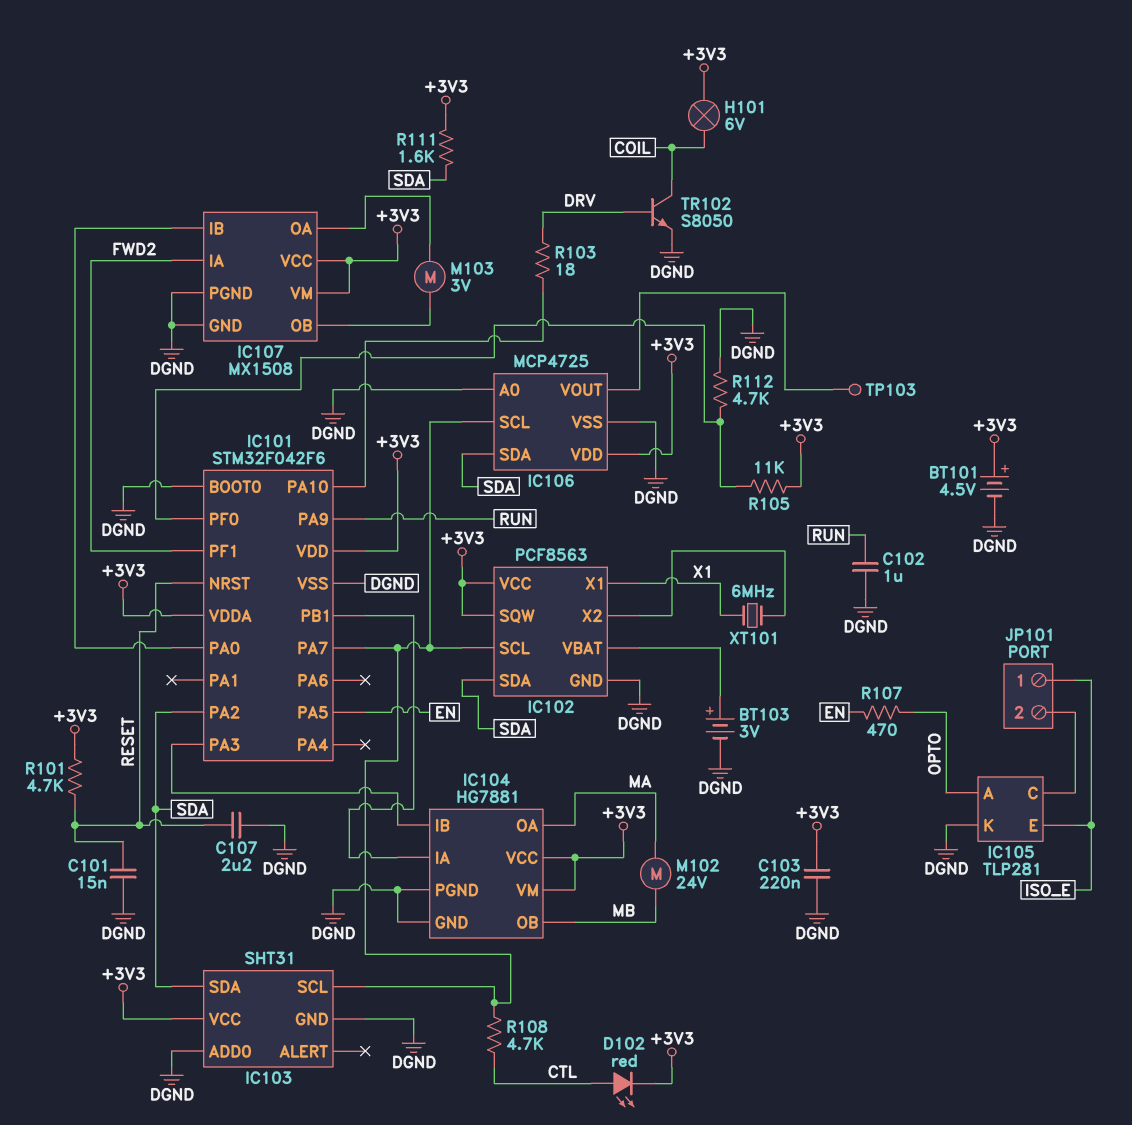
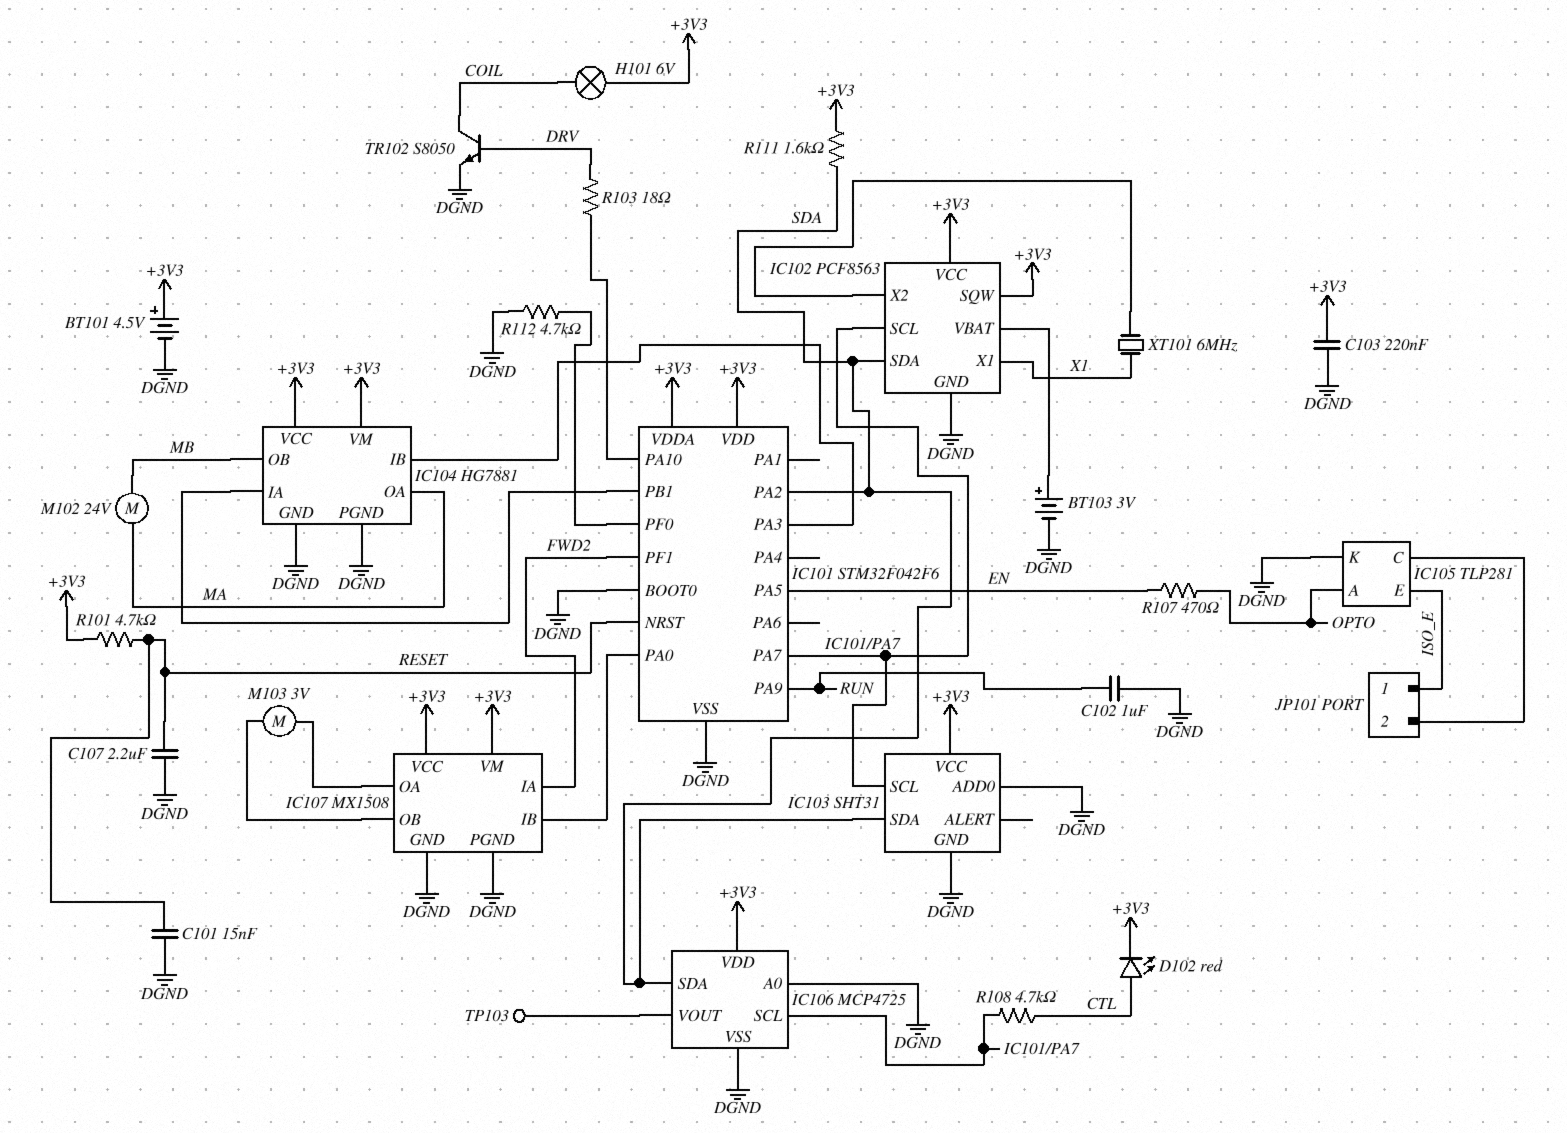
R105: 11k (+3V3, IC101/PF0) -> none

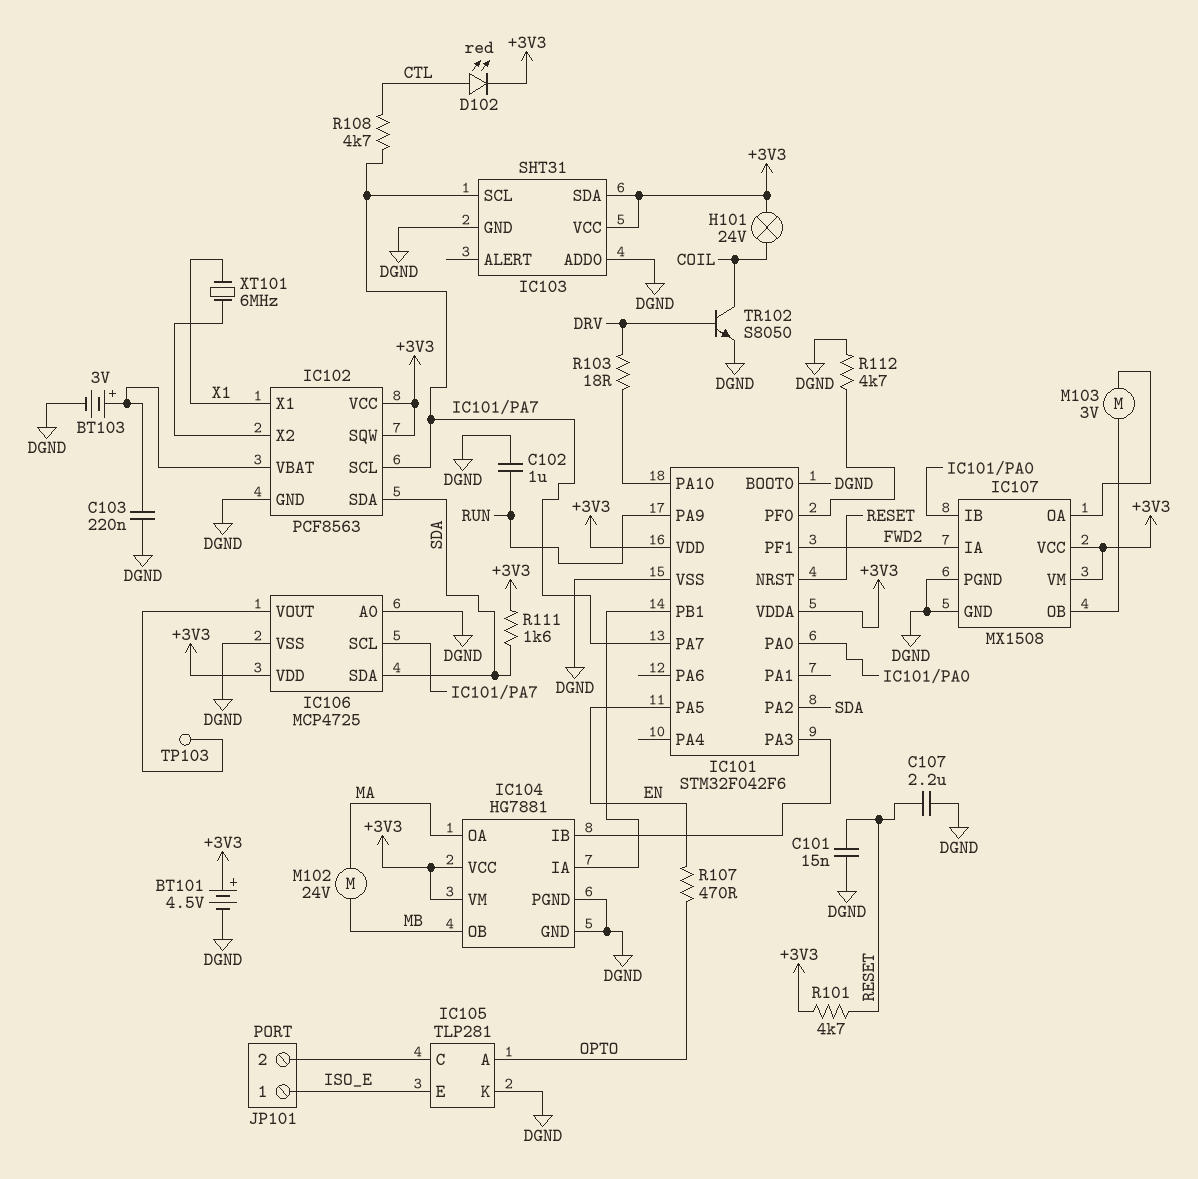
C103: 220nF (+3V3, DGND) -> 220nF (DGND, IC102/VBAT)
H101: lamp 6V (+3V3, COIL) -> lamp 24V (+3V3, COIL)
IC103 pin SDA: SDA -> +3V3

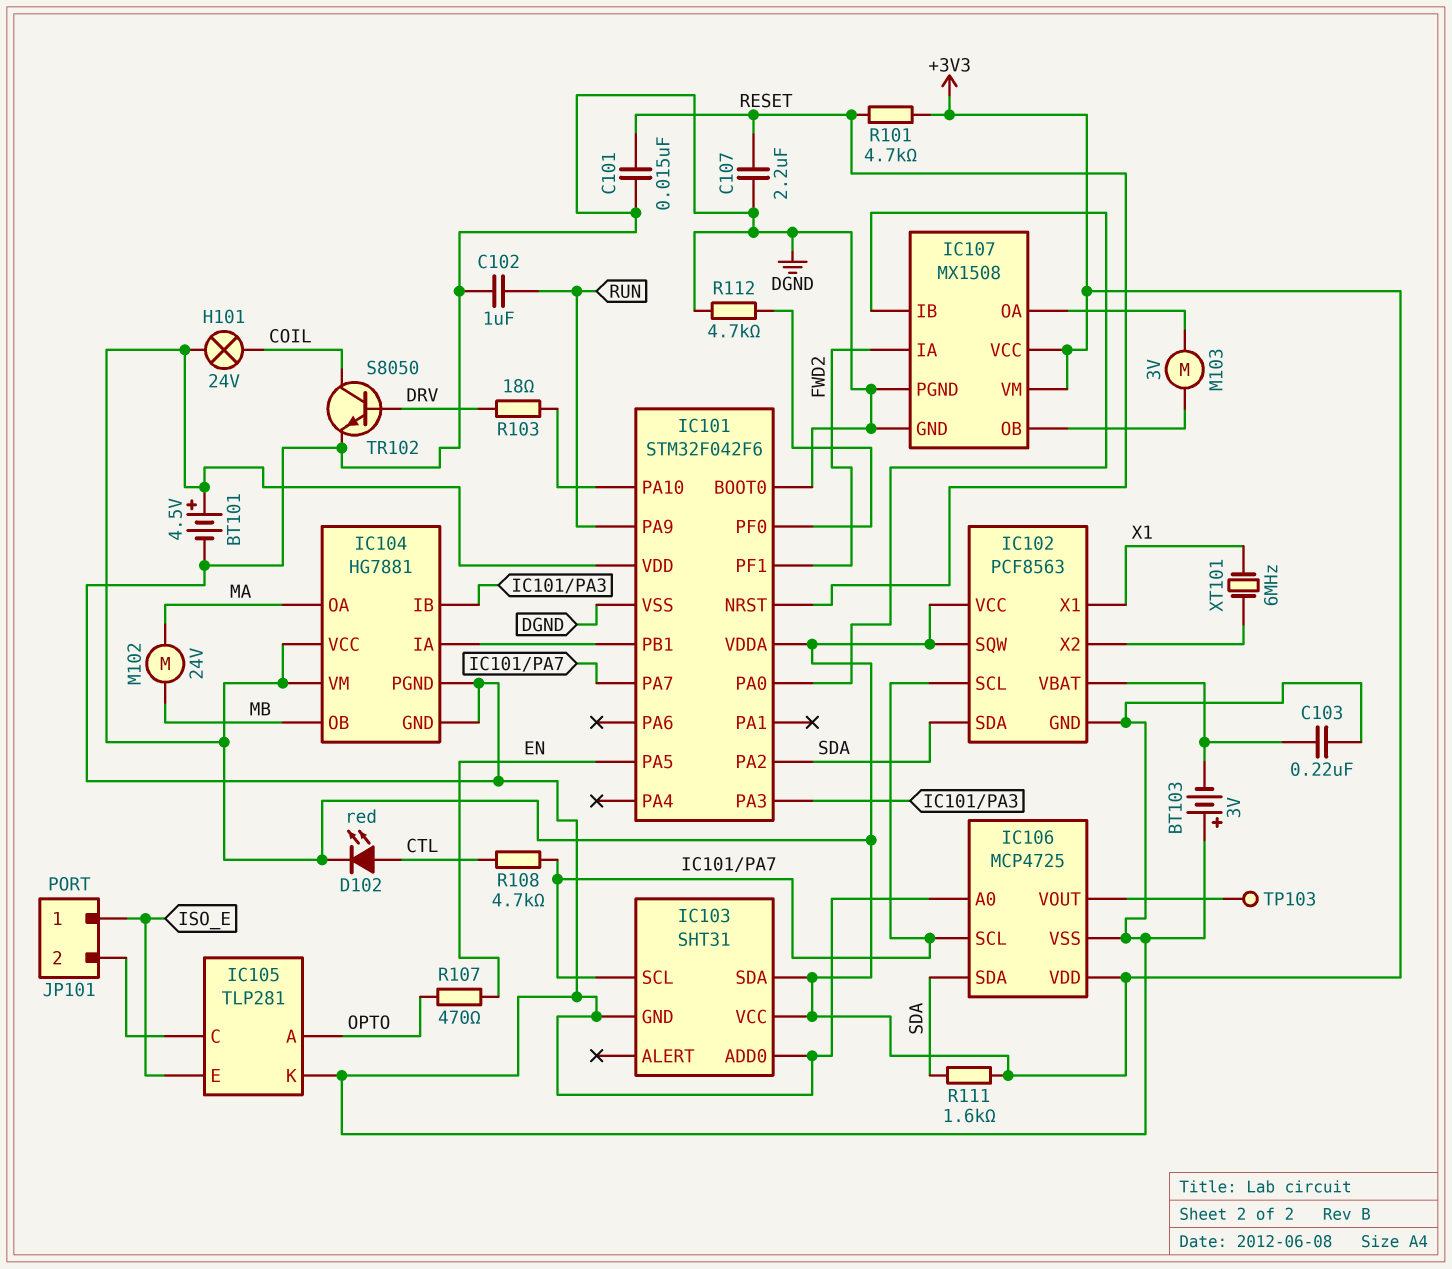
BT103: 3V (plus IC102/VBAT, minus DGND) -> 3V (plus DGND, minus IC102/VBAT)

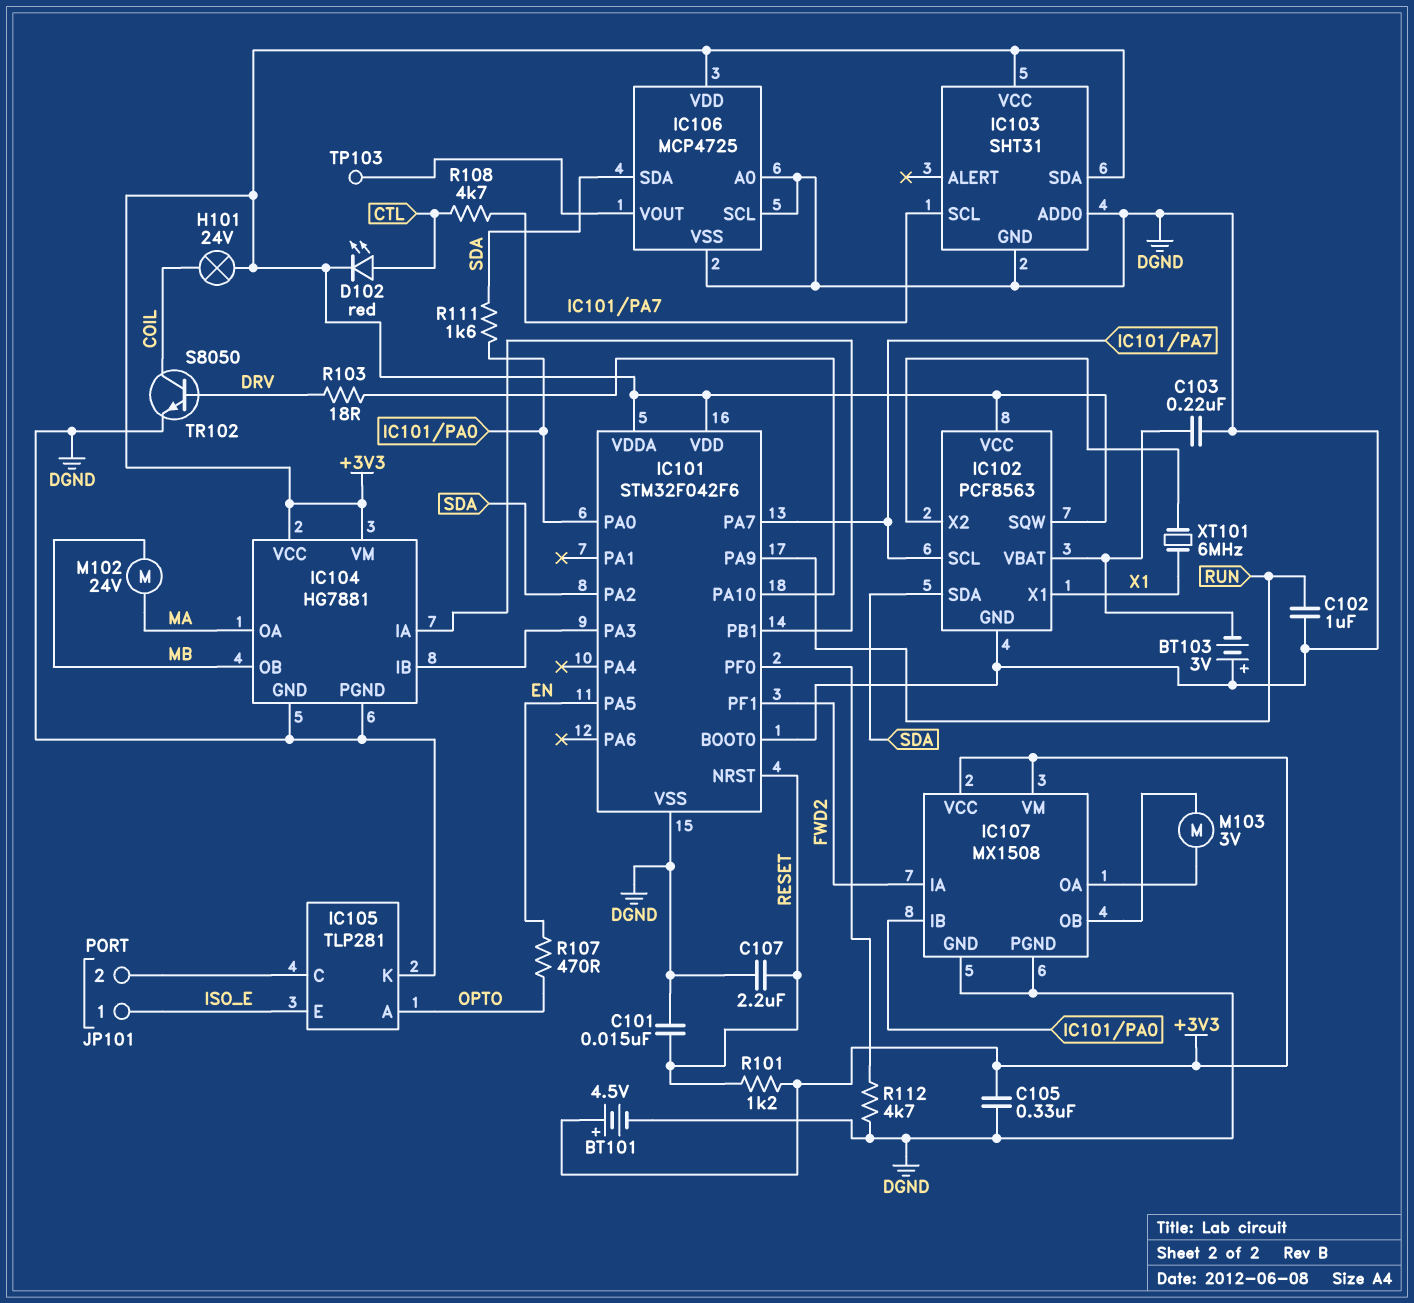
C105: none -> 330nF (+3V3, DGND)
IC106 pin SCL: IC101/PA7 -> DGND
R101: 4.7k (+3V3, RESET) -> 1.2k (+3V3, RESET)
R111: 1.6k (+3V3, SDA) -> 1.6k (IC101/PA0, SDA)

